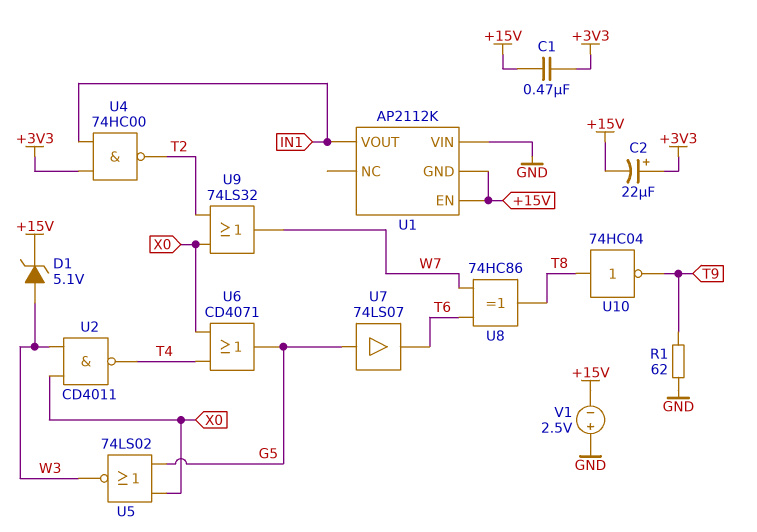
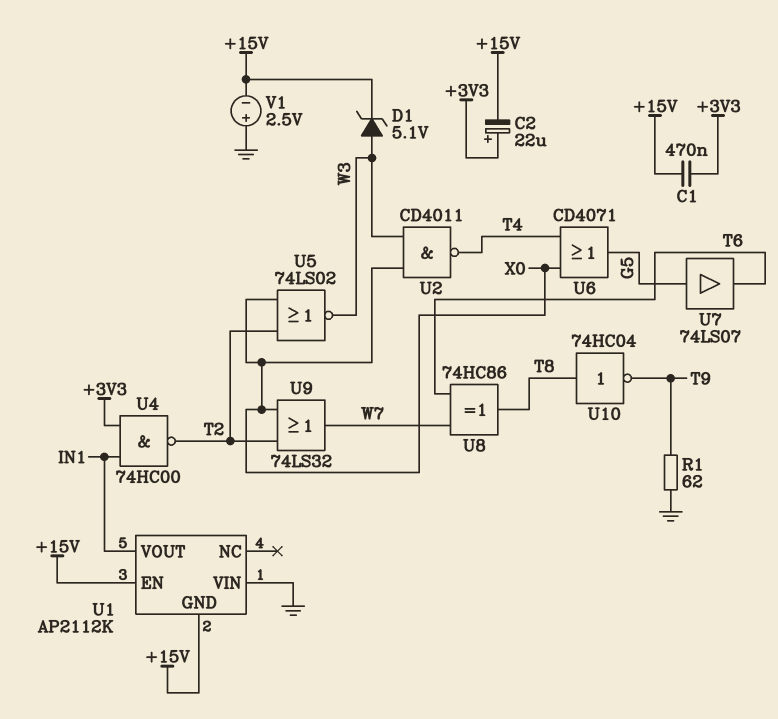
U5: NOR 74LS02 (in G5, in X0, out W3) -> NOR 74LS02 (in T2, in X0, out W3)

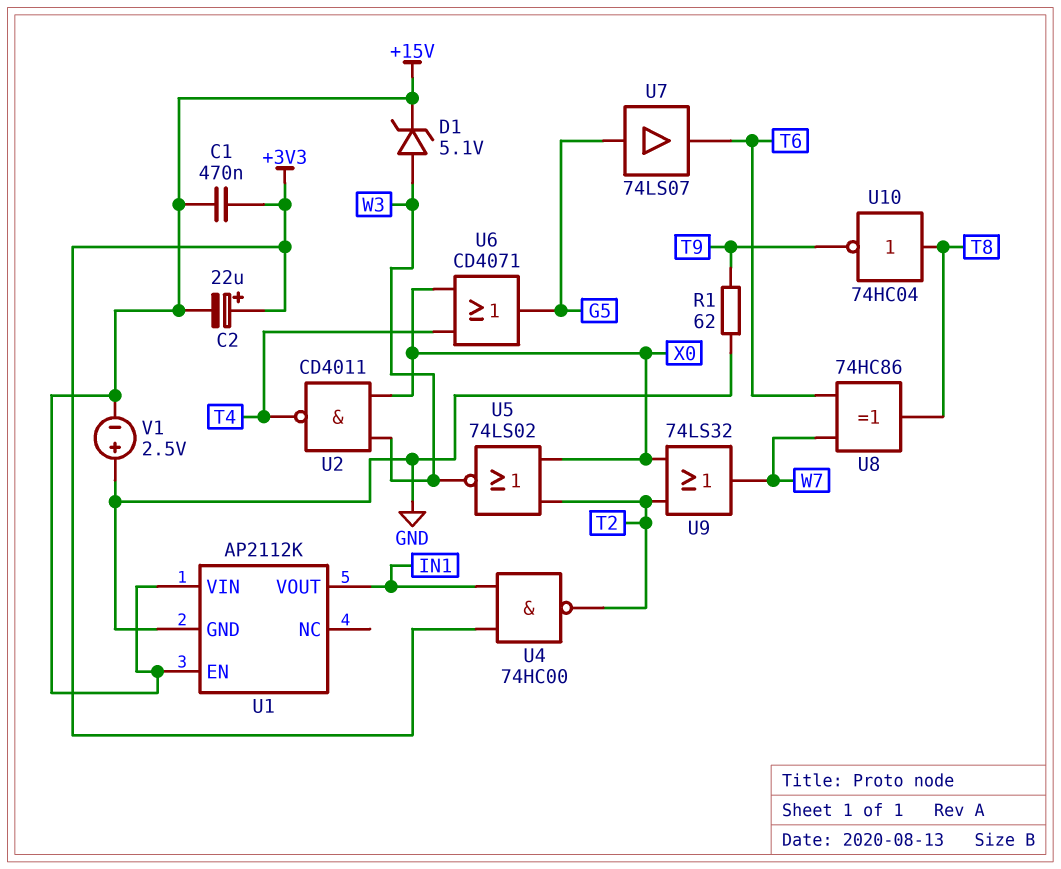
U1 pin GND: +15V -> GND
U1 pin VIN: GND -> +15V

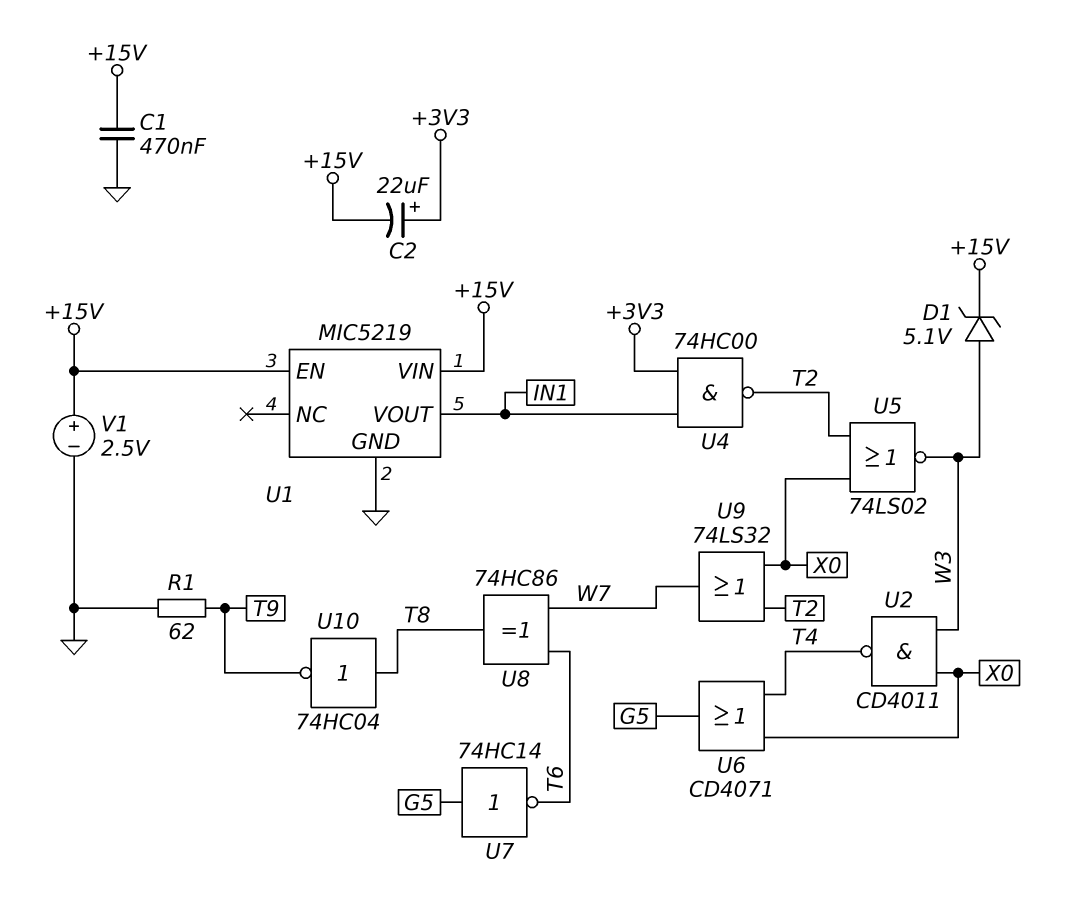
C1: 470nF (+3V3, +15V) -> 470nF (+15V, GND)
U1: AP2112K -> MIC5219
U7: buffer 74LS07 (in G5, out T6) -> NOT 74HC14 (in G5, out T6)
V1: 2.5V (plus GND, minus +15V) -> 2.5V (plus +15V, minus GND)

